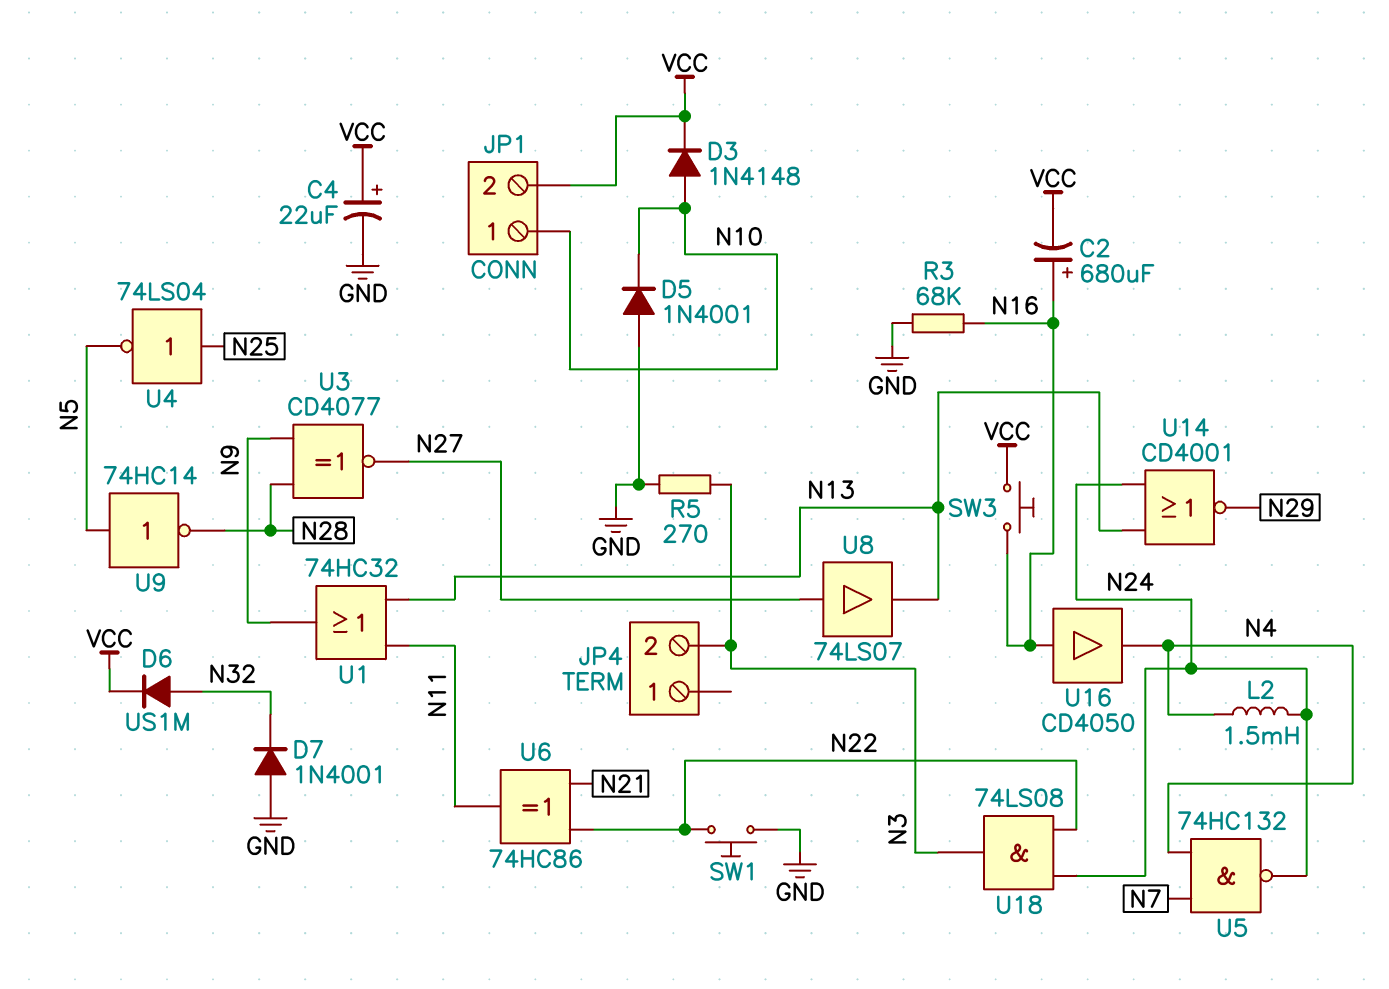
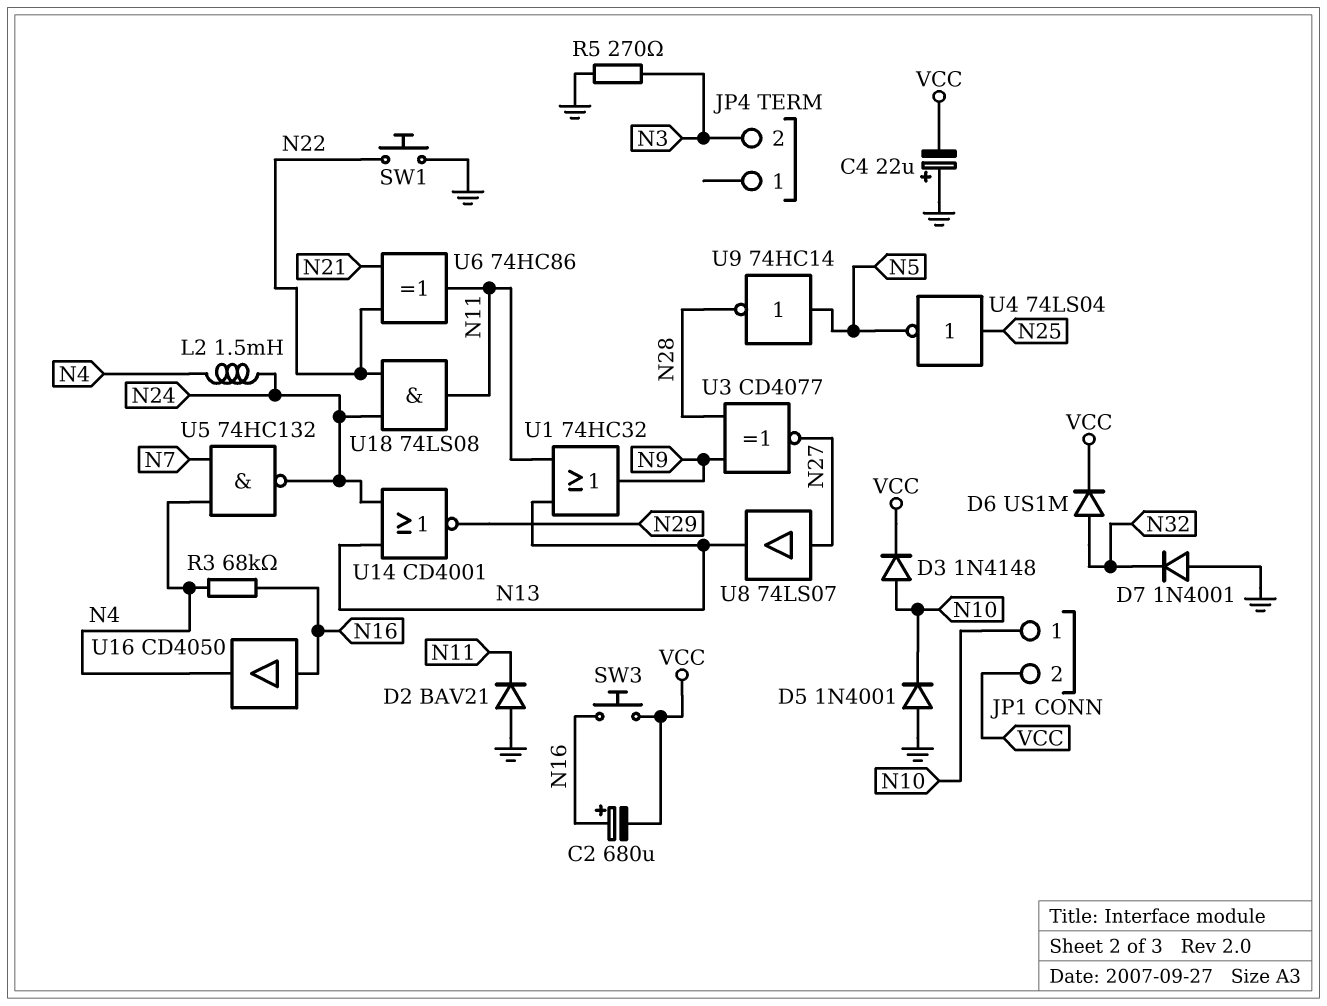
C4: 22uF (plus VCC, minus GND) -> 22uF (plus GND, minus VCC)
D2: none -> diode BAV21 (A GND, K N11)
R3: 68k (GND, N16) -> 68k (N4, N16)
U18: AND 74LS08 (in N22, in N24, out N3) -> AND 74LS08 (in N22, in N24, out N11)

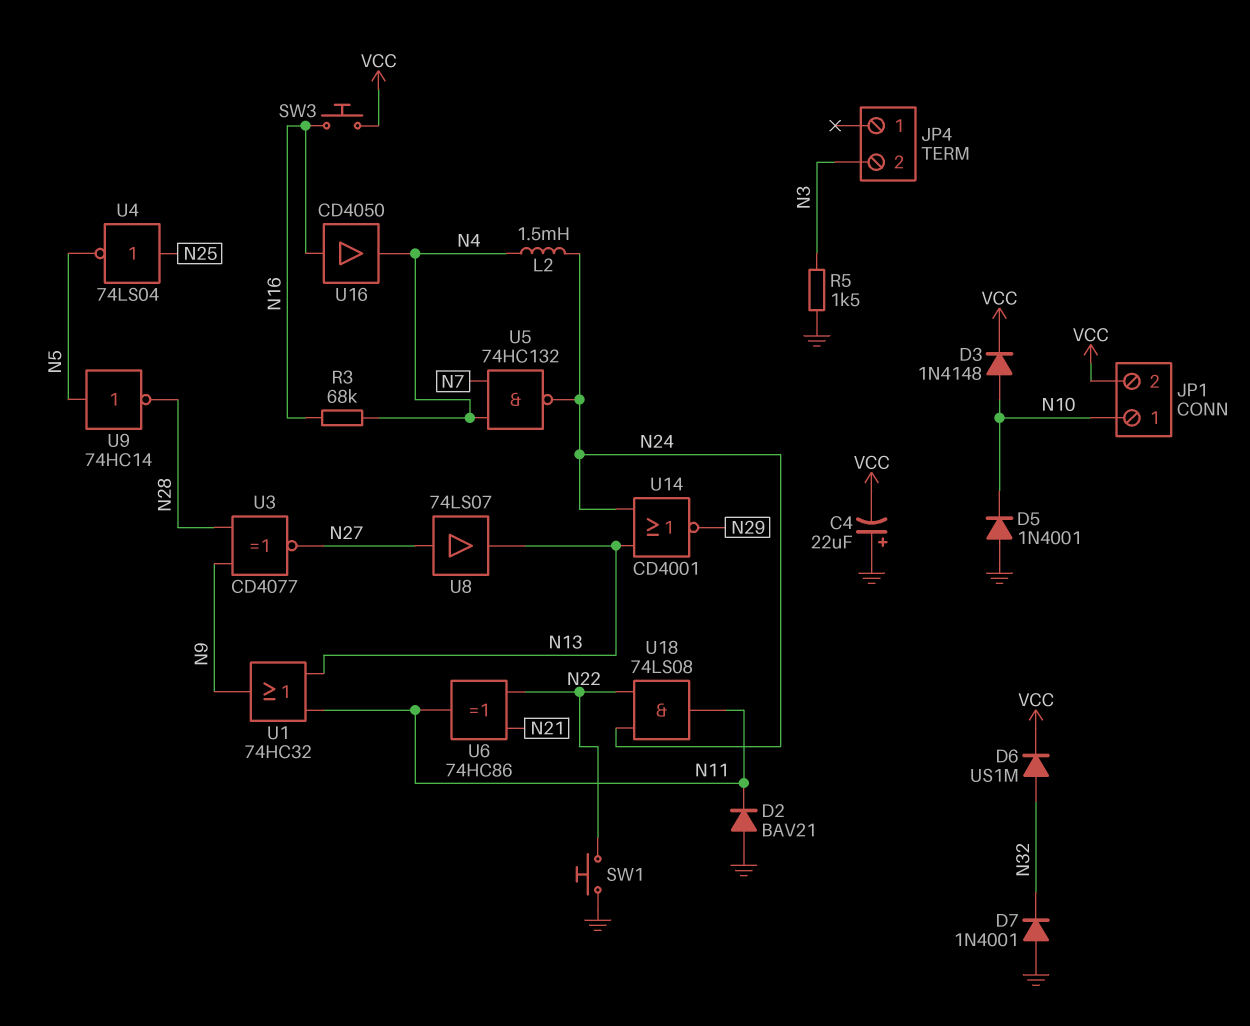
C2: 680uF (plus N16, minus VCC) -> none
R5: 270 (GND, N3) -> 1.5k (GND, N3)

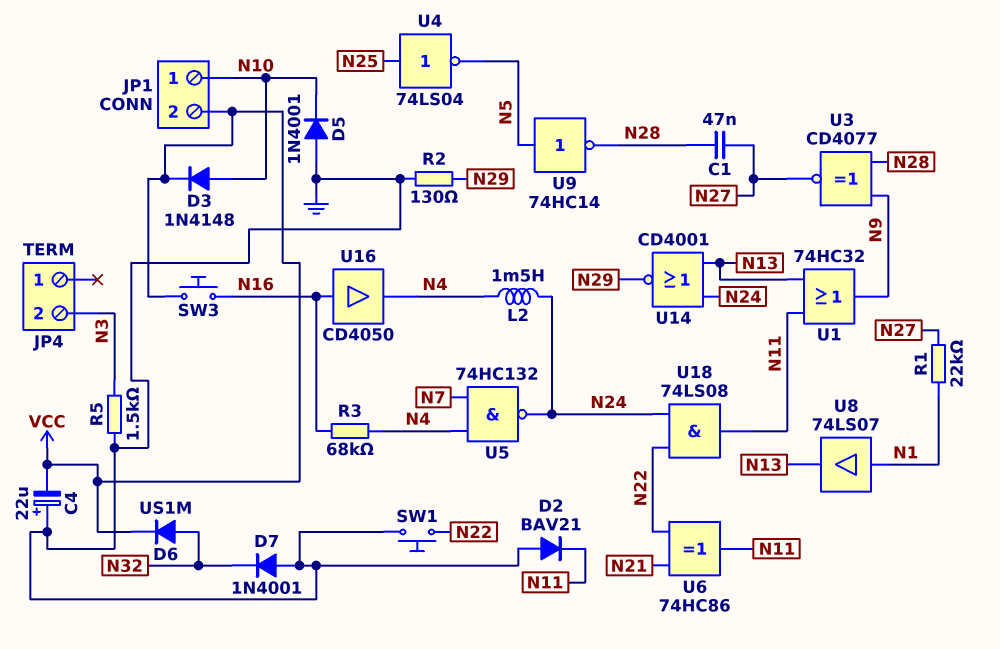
C1: none -> 47nF (N27, N28)
R1: none -> 22k (N1, N27)
R2: none -> 130 (GND, N29)
U8: buffer 74LS07 (in N27, out N13) -> buffer 74LS07 (in N1, out N13)

